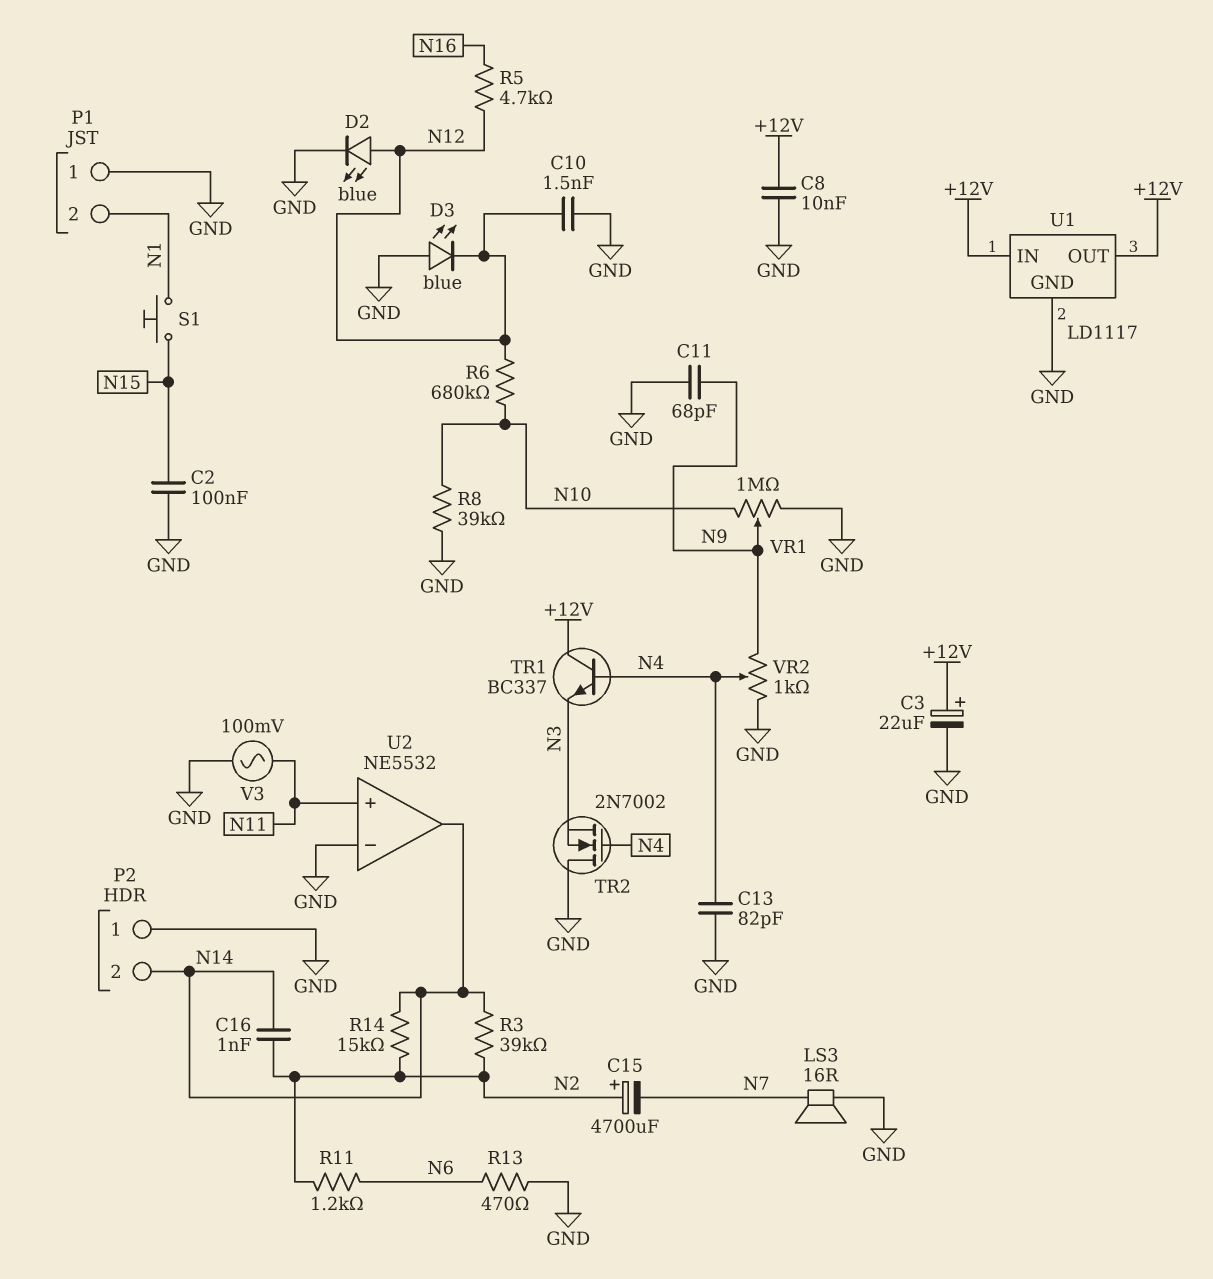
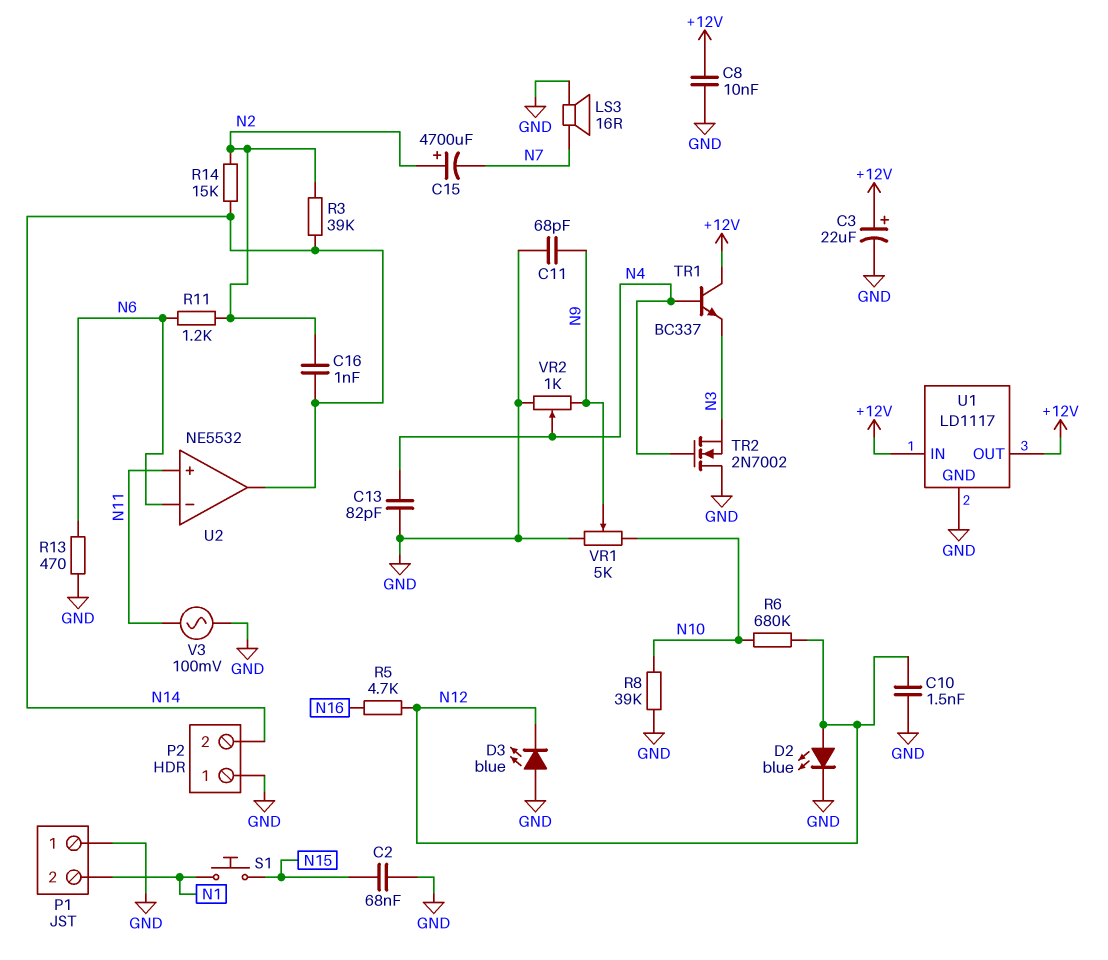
C2: 100nF (GND, N15) -> 68nF (GND, N15)
U2 pin in-: GND -> N6
VR1: 1M (GND, N10, wiper N9) -> 5k (GND, N10, wiper N9)

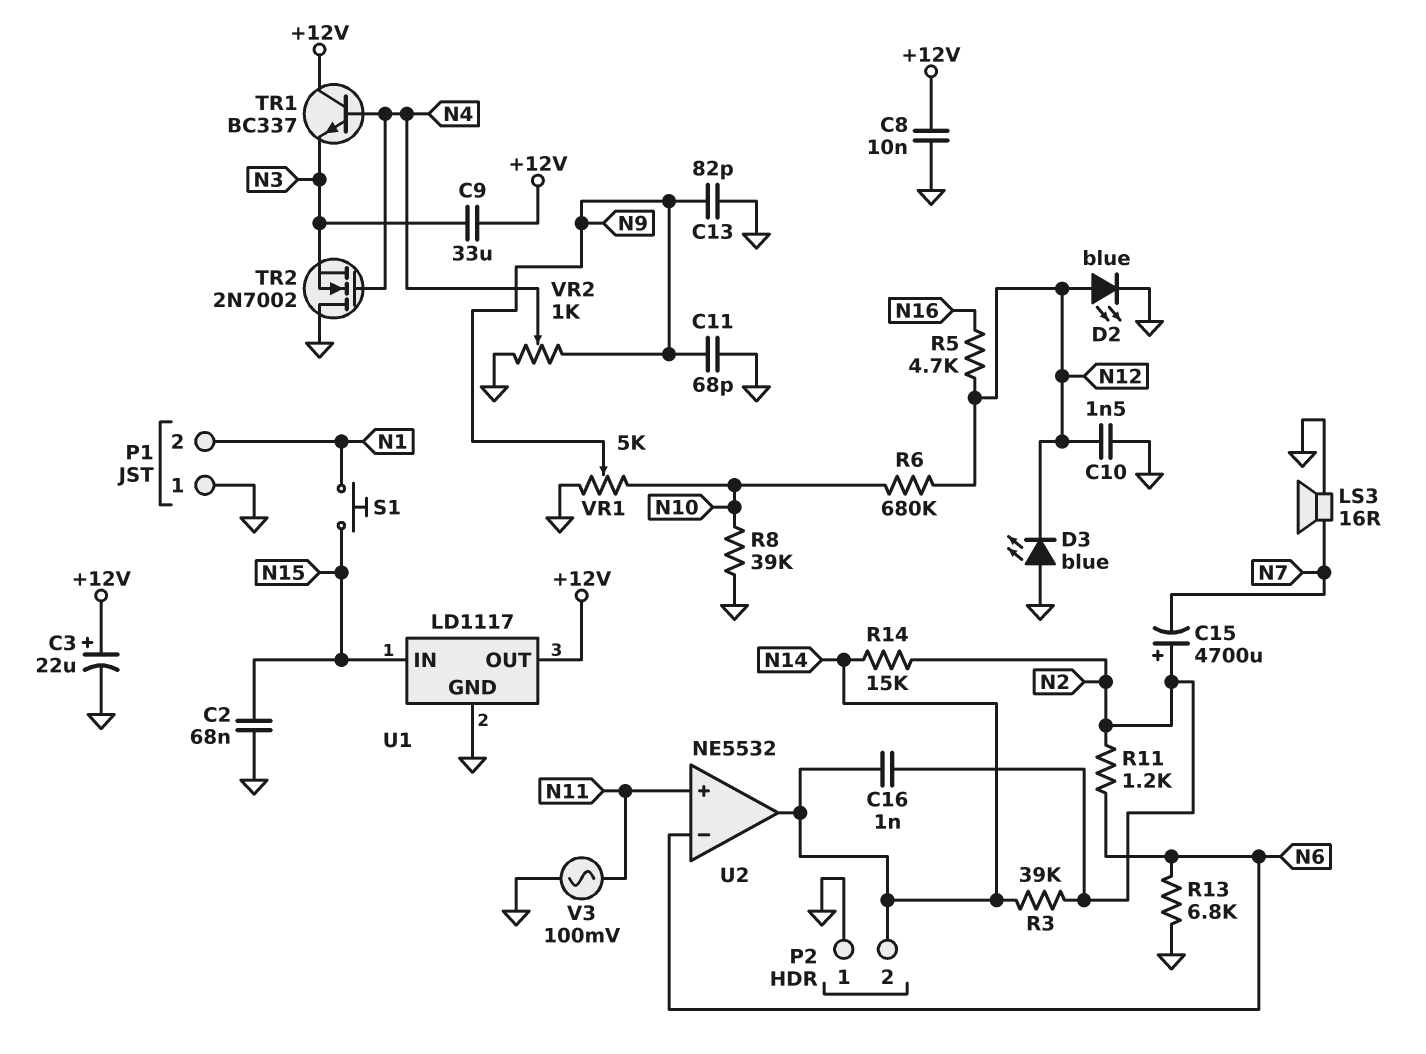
C9: none -> 33uF (+12V, N3)
C13: 82pF (GND, N4) -> 82pF (GND, N9)
R13: 470 (GND, N6) -> 6.8k (GND, N6)
U1 pin IN: +12V -> N15

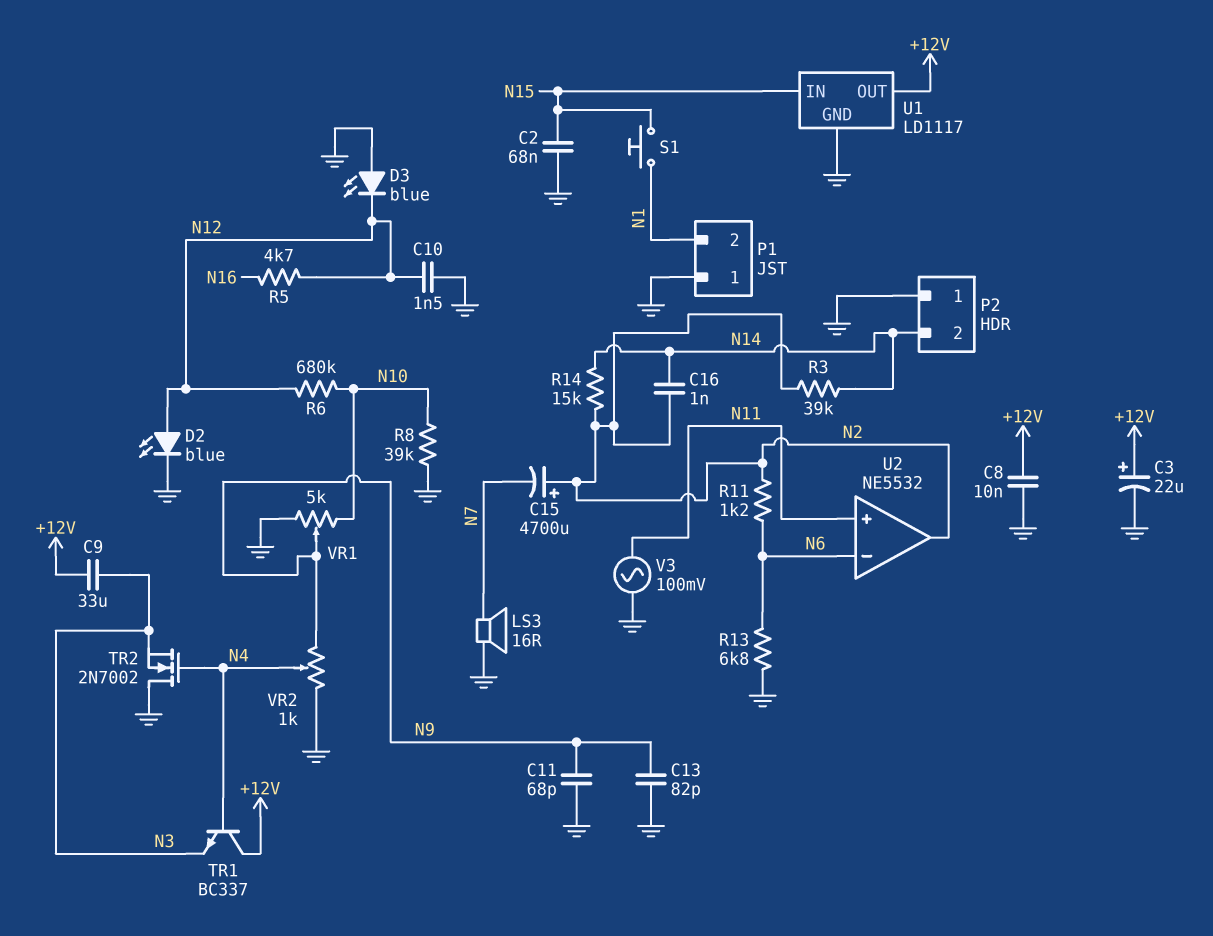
U2 pin out: N14 -> N2

